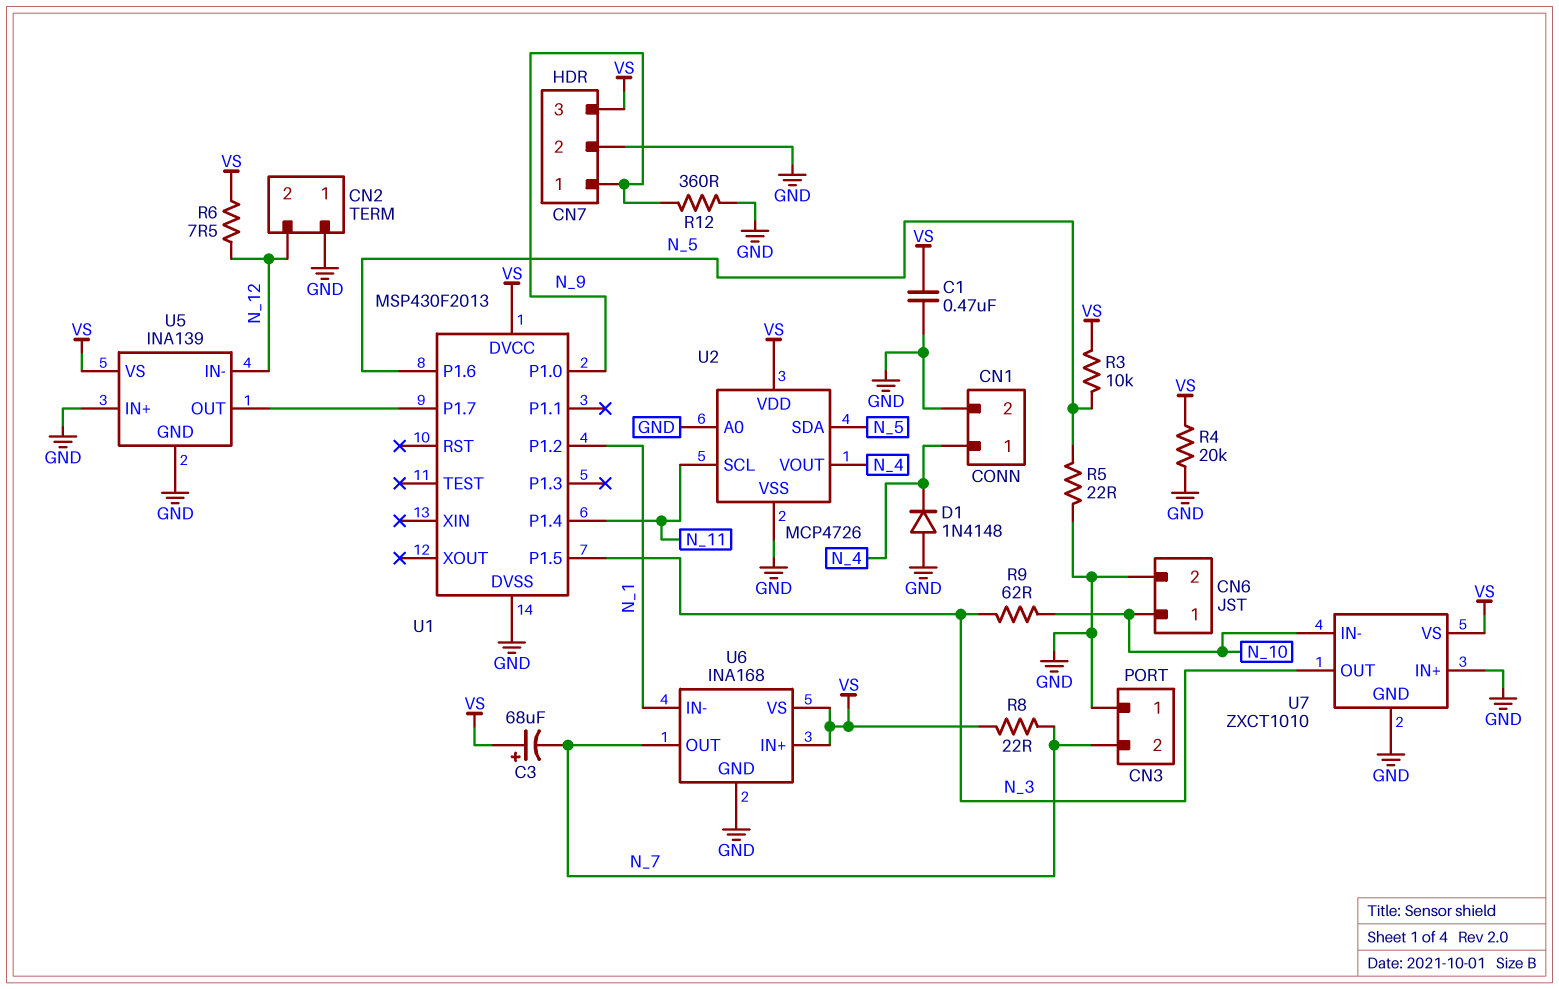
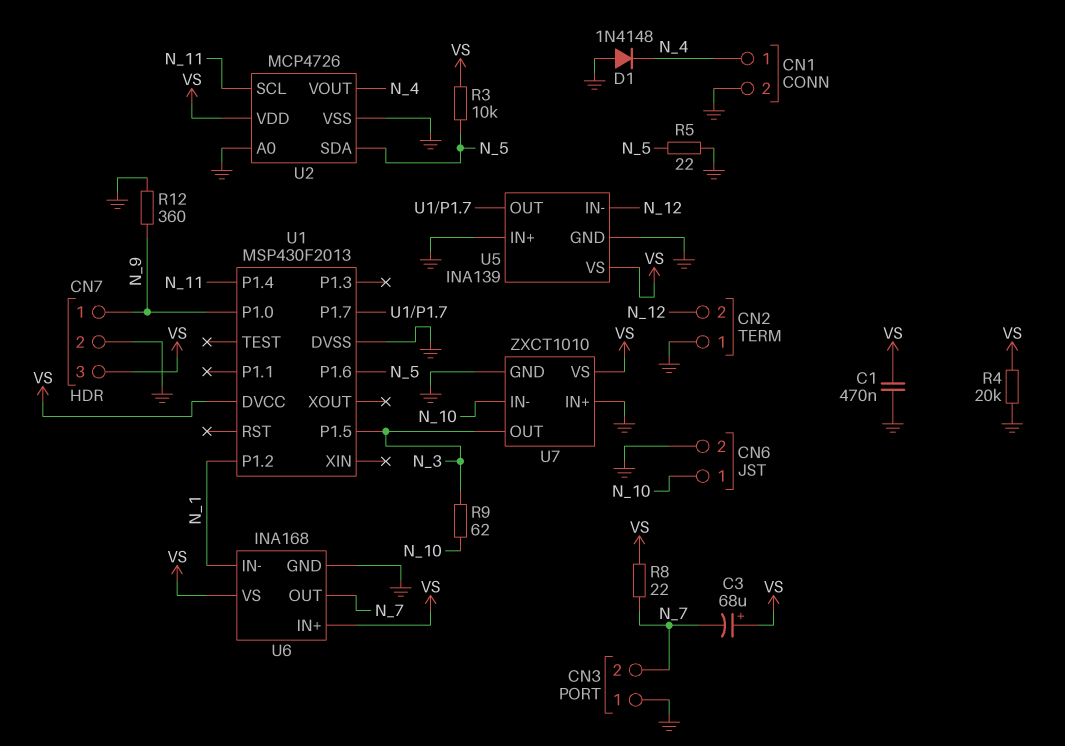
R6: 7.5 (N_12, VS) -> none

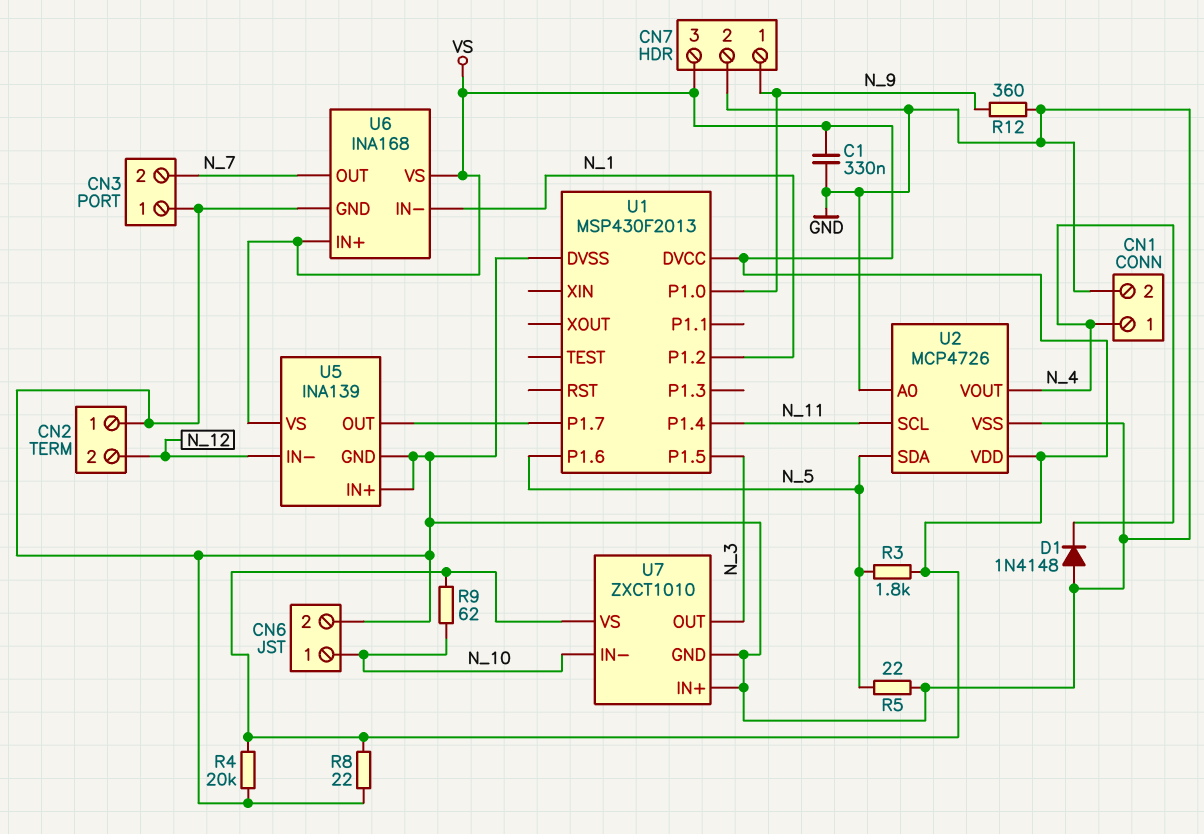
C1: 470nF (GND, VS) -> 330nF (GND, VS)
C3: 68uF (plus VS, minus N_7) -> none
R3: 10k (N_5, VS) -> 1.8k (N_5, VS)
R8: 22 (N_7, VS) -> 22 (GND, VS)
R9: 62 (N_3, N_10) -> 62 (N_10, VS)

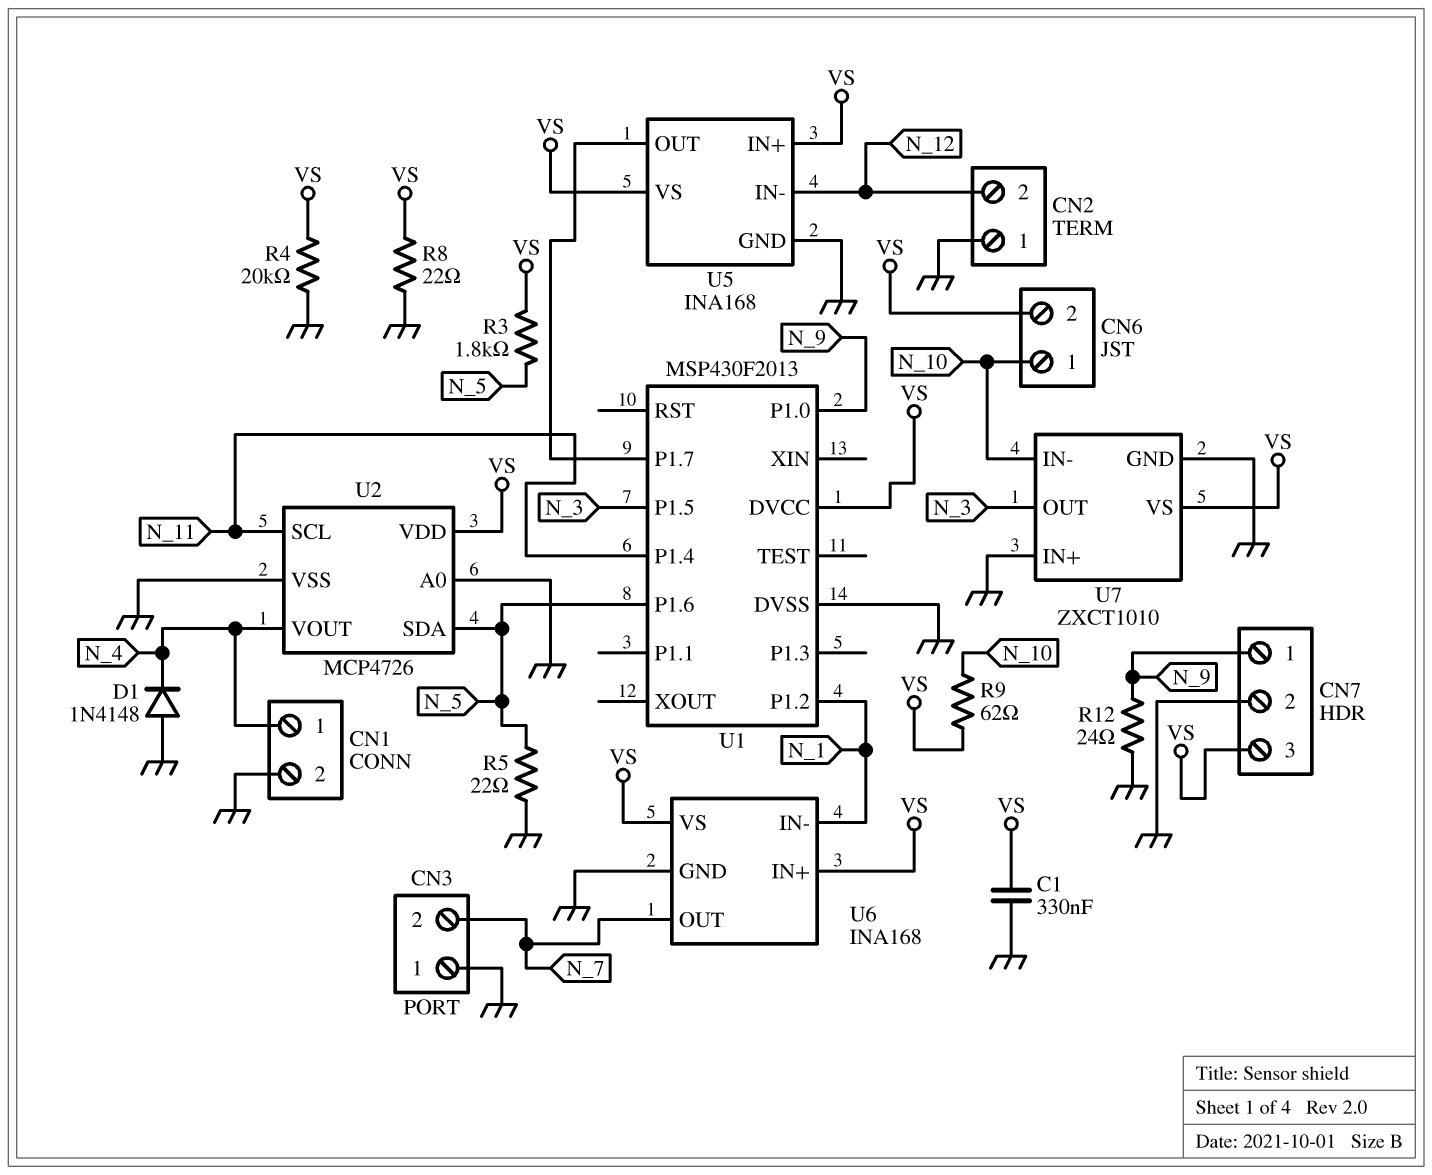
CN6 pin 2: GND -> VS
R12: 360 (GND, N_9) -> 24 (GND, N_9)
U5: INA139 -> INA168
U5 pin IN+: GND -> VS

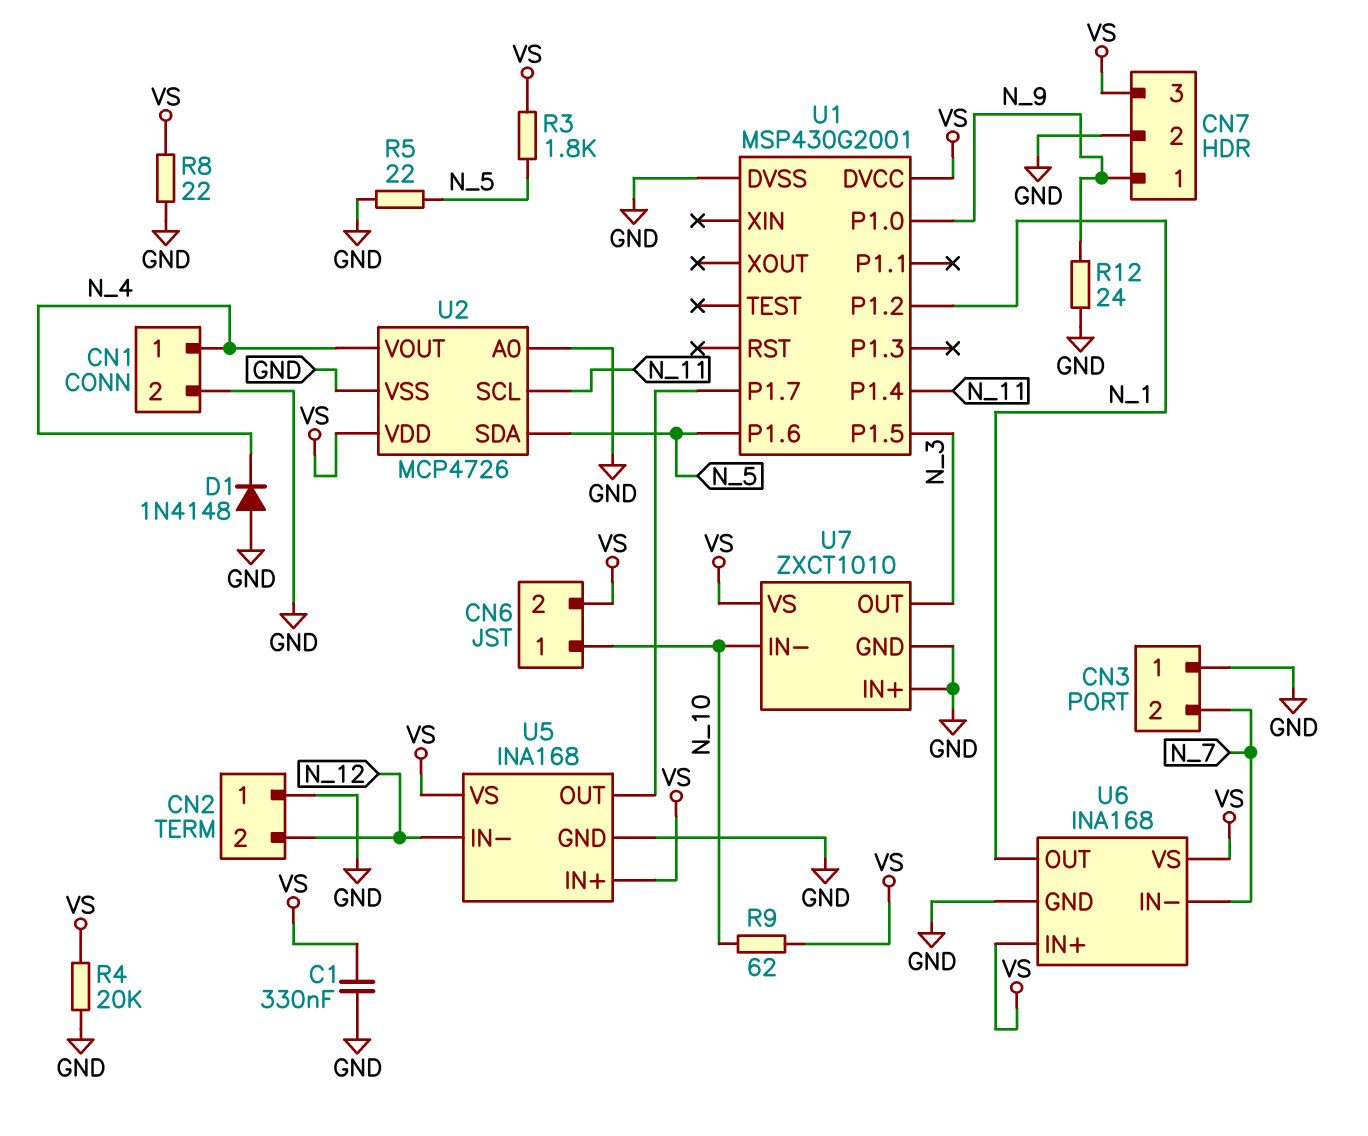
U1: MSP430F2013 -> MSP430G2001
U6 pin IN-: N_1 -> N_7
U6 pin OUT: N_7 -> N_1

